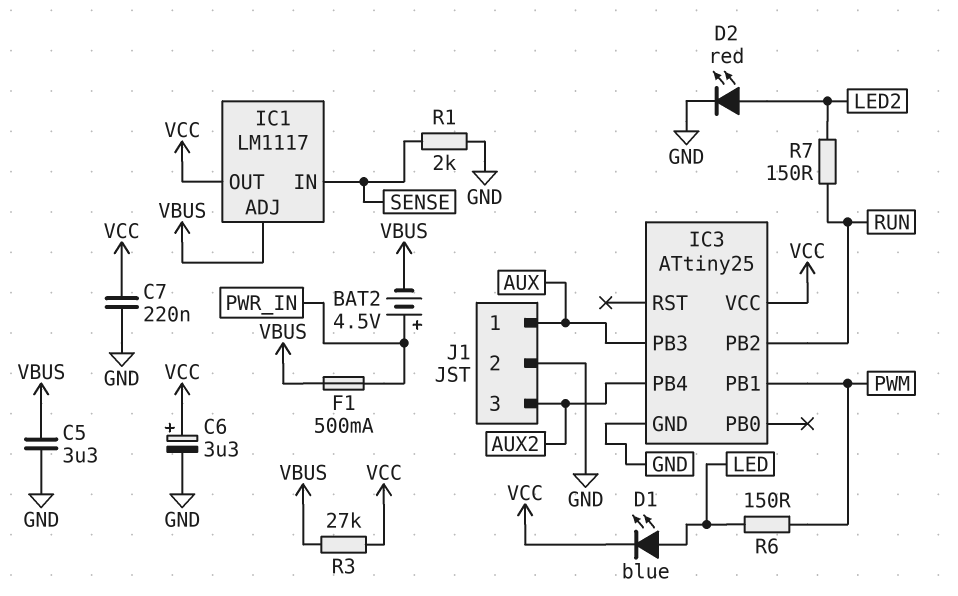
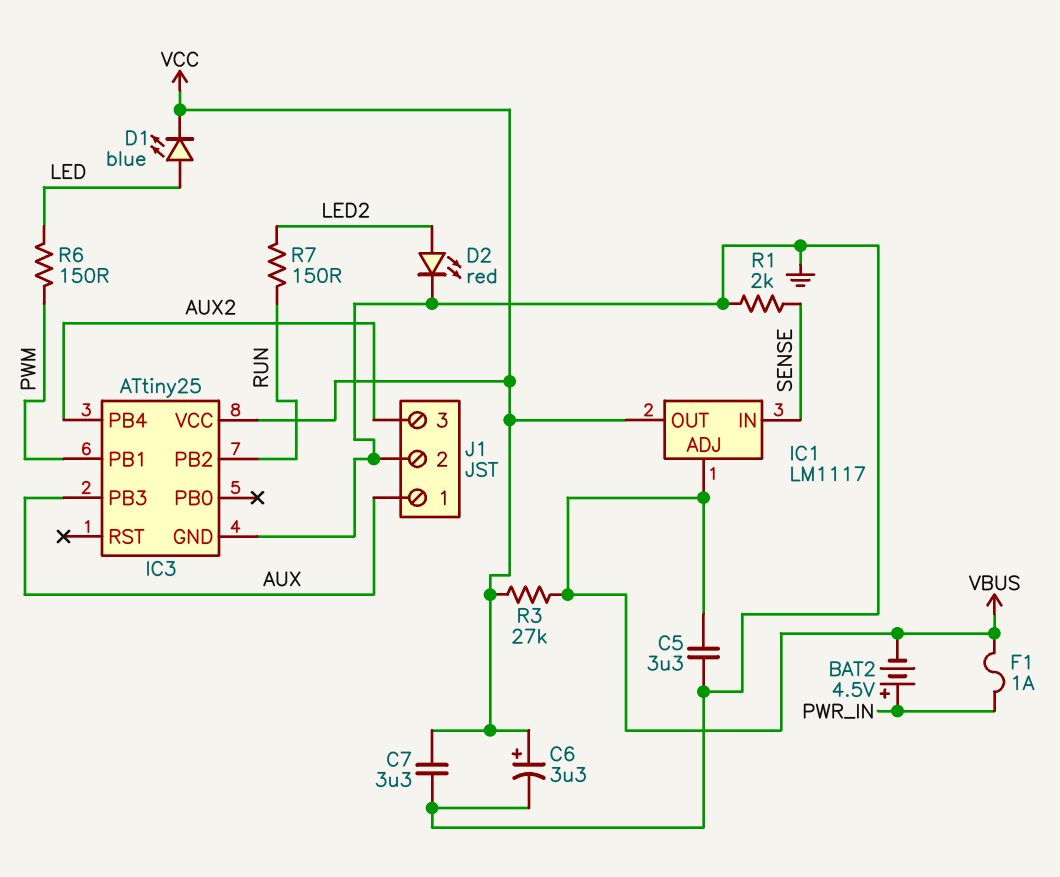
C7: 220nF (GND, VCC) -> 3.3uF (GND, VCC)
F1: 500mA (PWR_IN, VBUS) -> 1A (PWR_IN, VBUS)

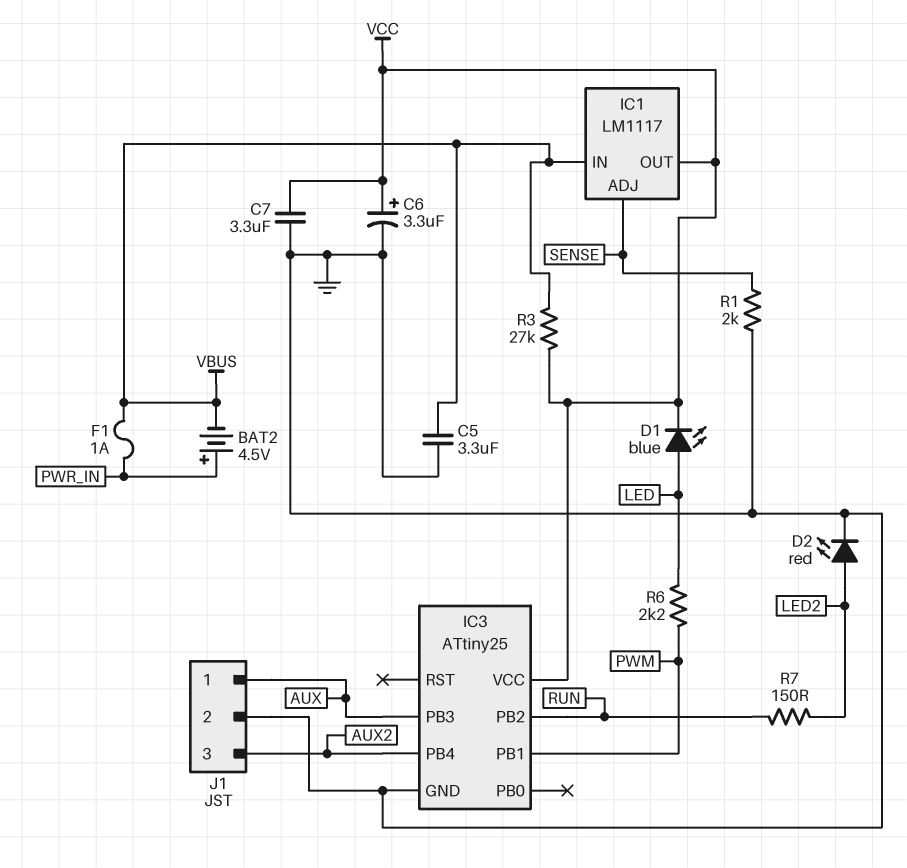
IC1 pin ADJ: VBUS -> SENSE
IC1 pin IN: SENSE -> VBUS
R6: 150 (LED, PWM) -> 2.2k (LED, PWM)

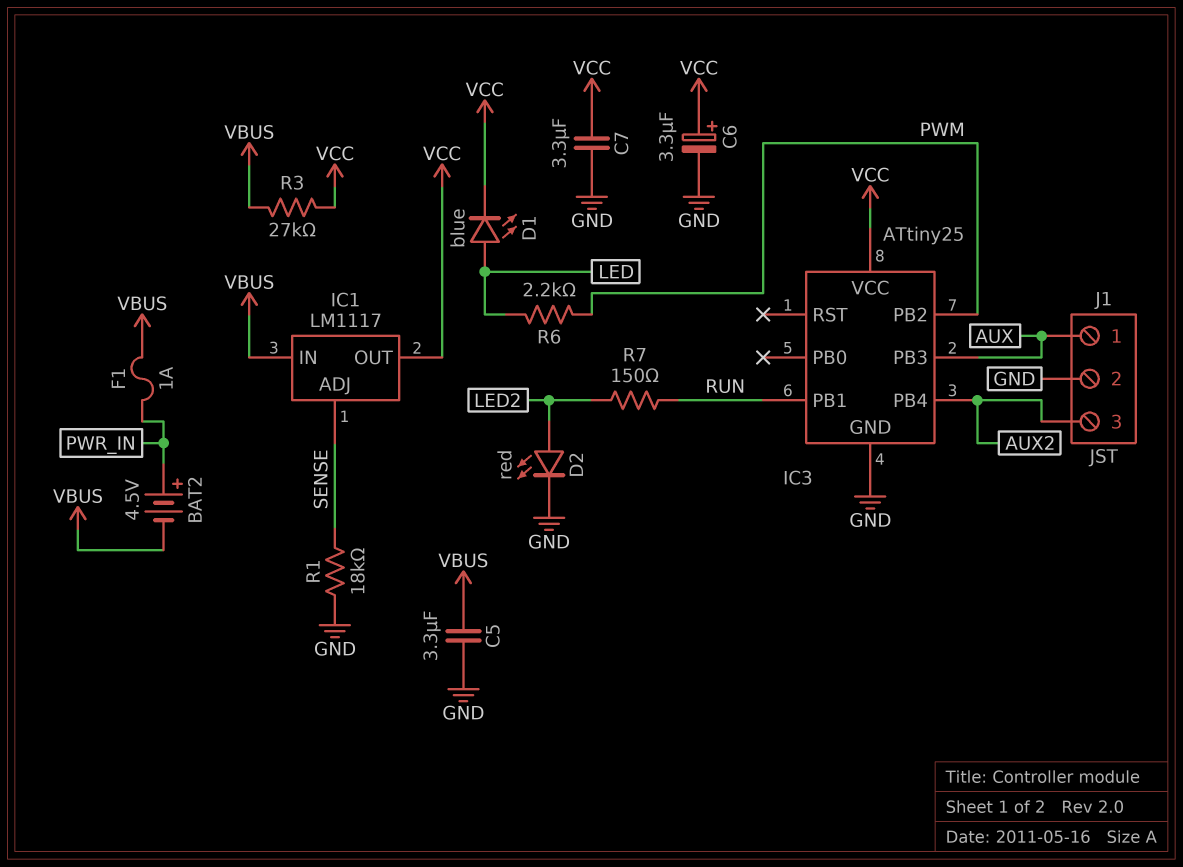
IC3 pin PB1: PWM -> RUN
IC3 pin PB2: RUN -> PWM
R1: 2k (GND, SENSE) -> 18k (GND, SENSE)

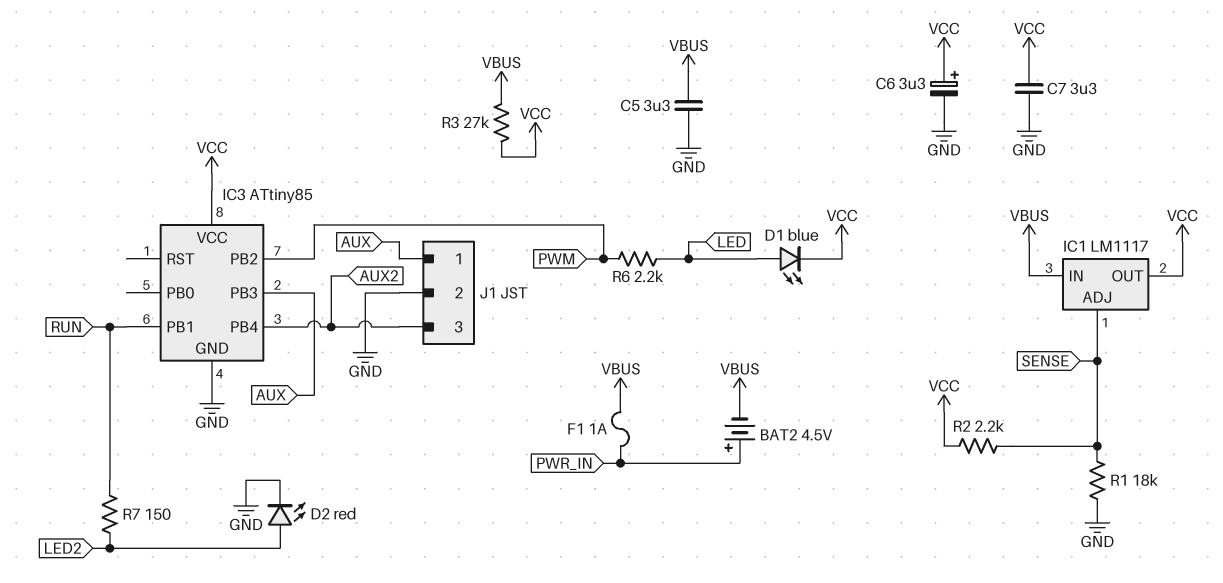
IC3: ATtiny25 -> ATtiny85
R2: none -> 2.2k (SENSE, VCC)

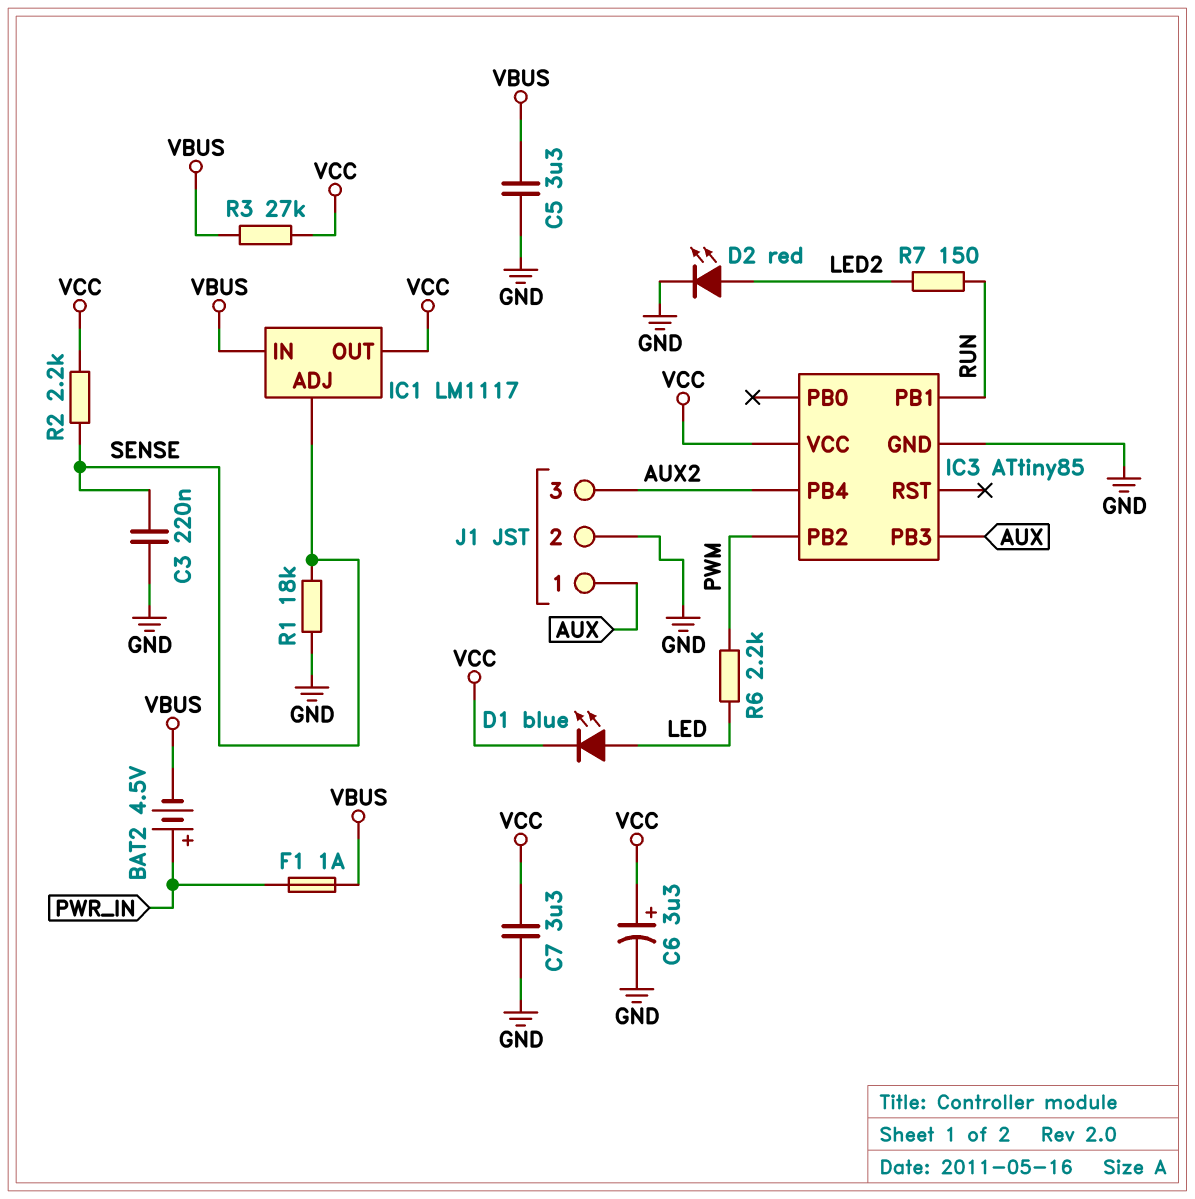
C3: none -> 220nF (GND, SENSE)

